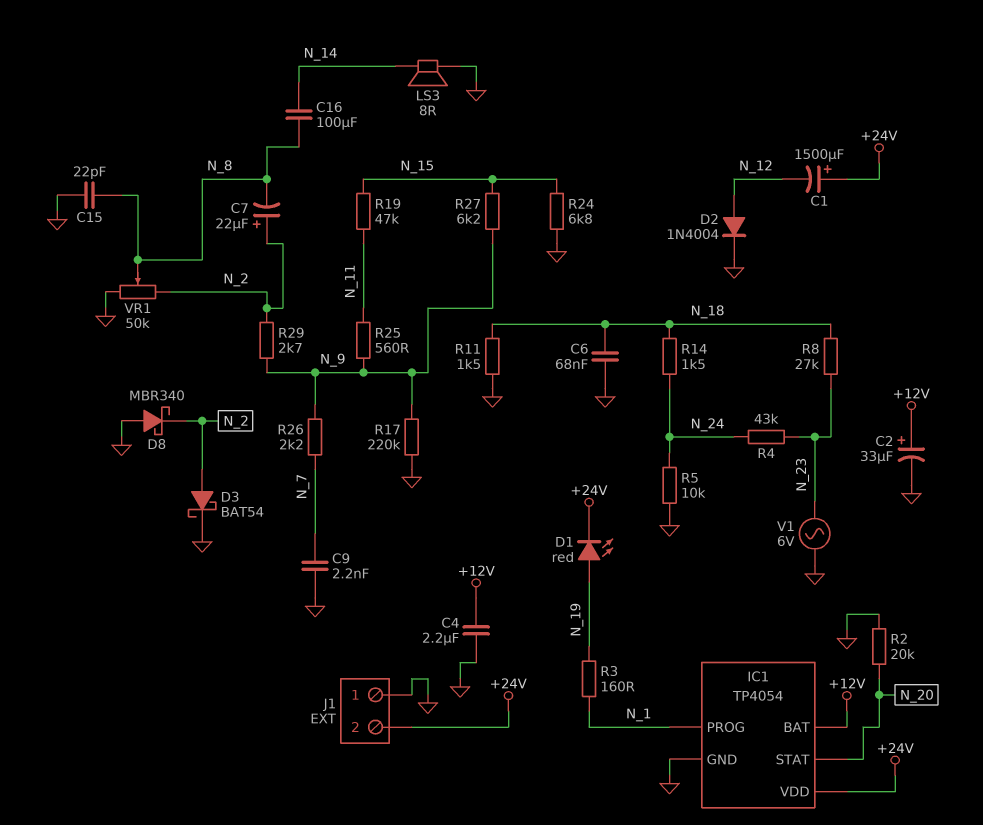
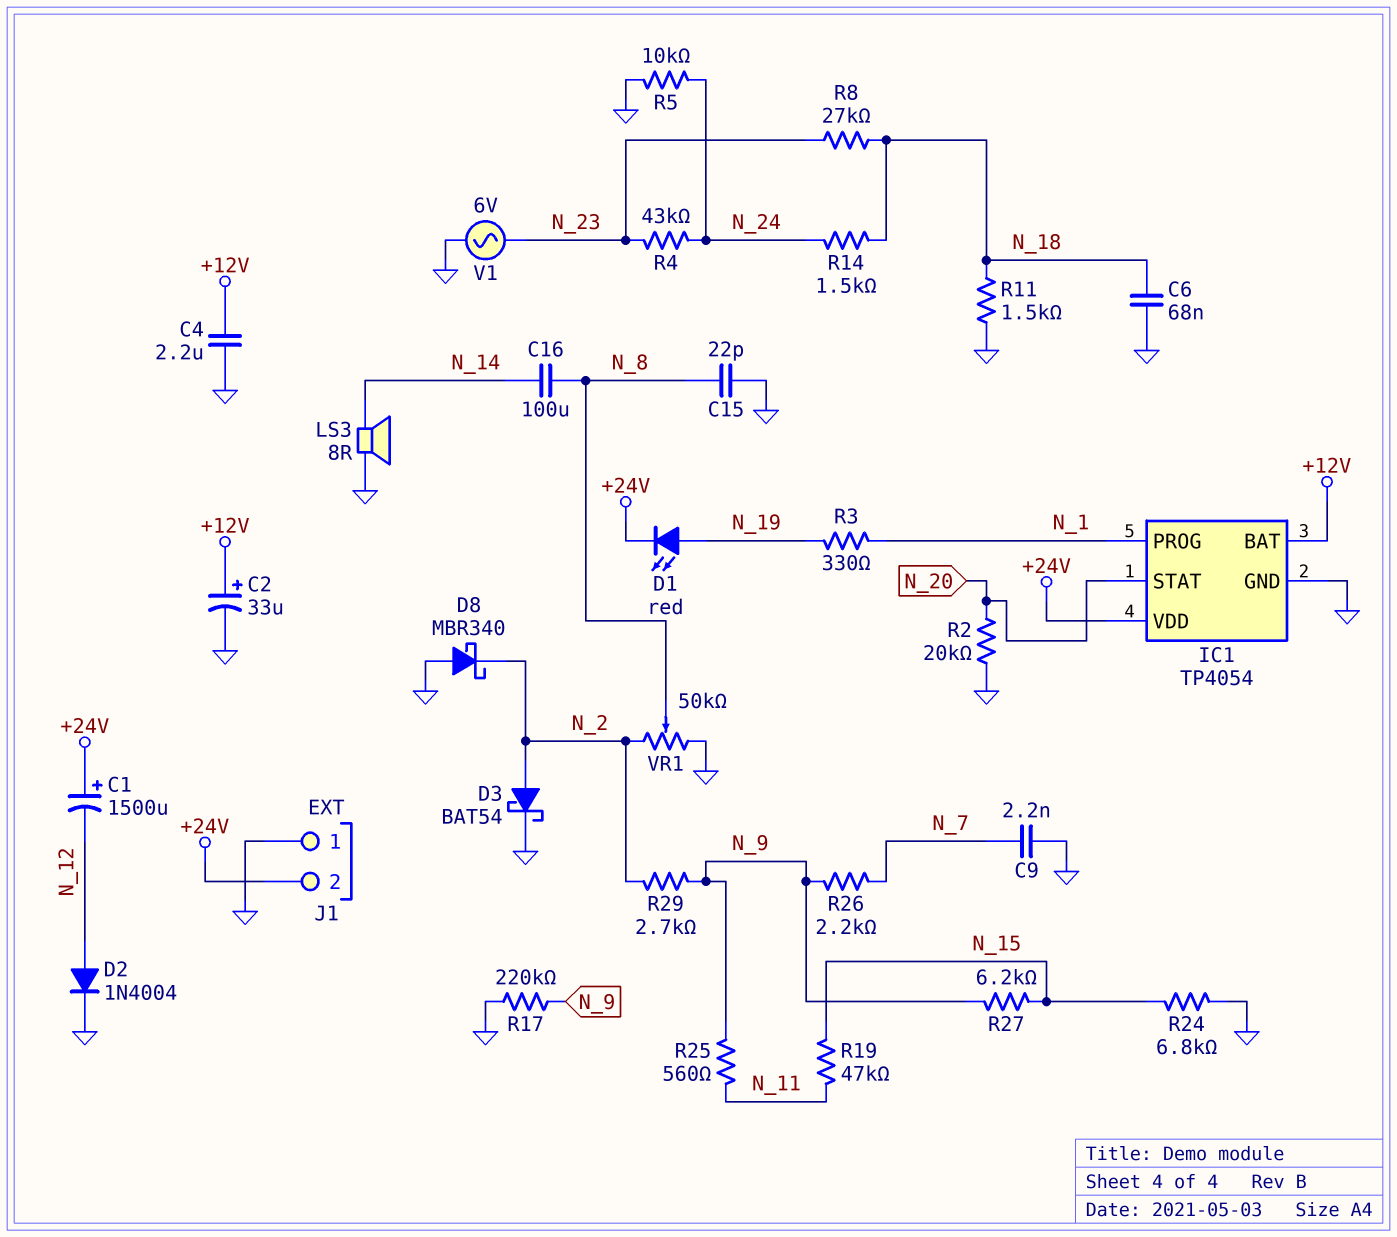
C7: 22uF (plus N_2, minus N_8) -> none
R3: 160 (N_1, N_19) -> 330 (N_1, N_19)

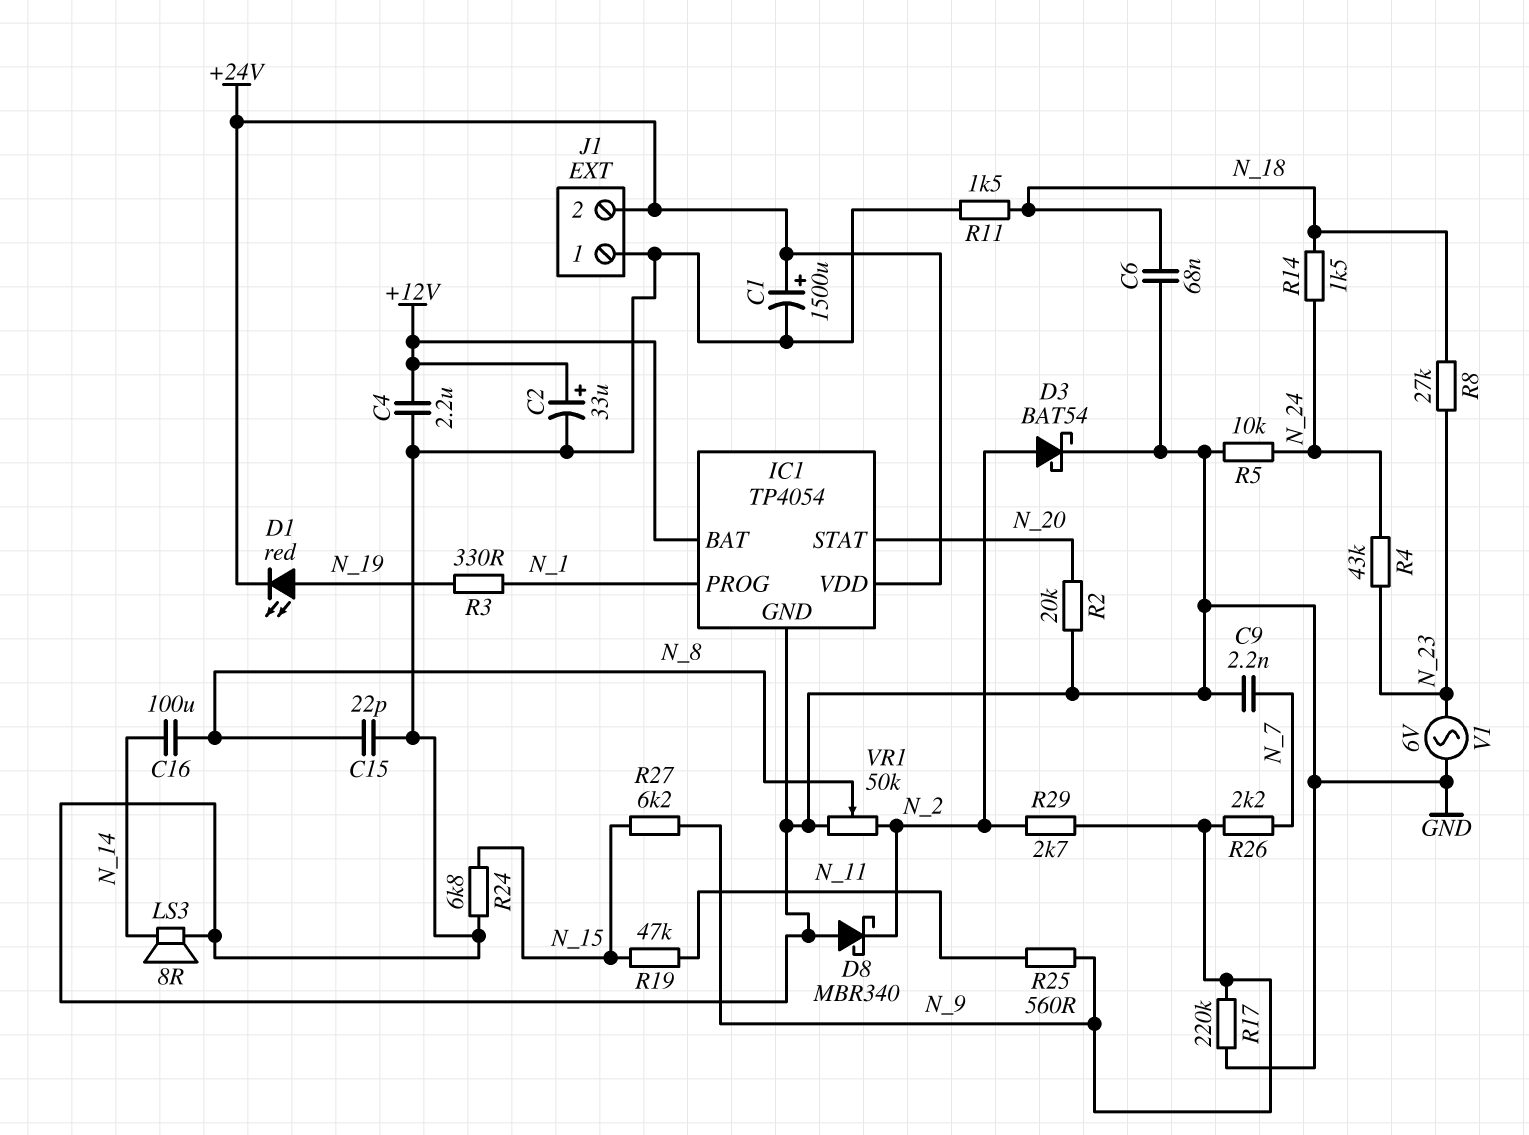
C1: 1500uF (plus +24V, minus N_12) -> 1500uF (plus +24V, minus GND)
D2: diode 1N4004 (A N_12, K GND) -> none

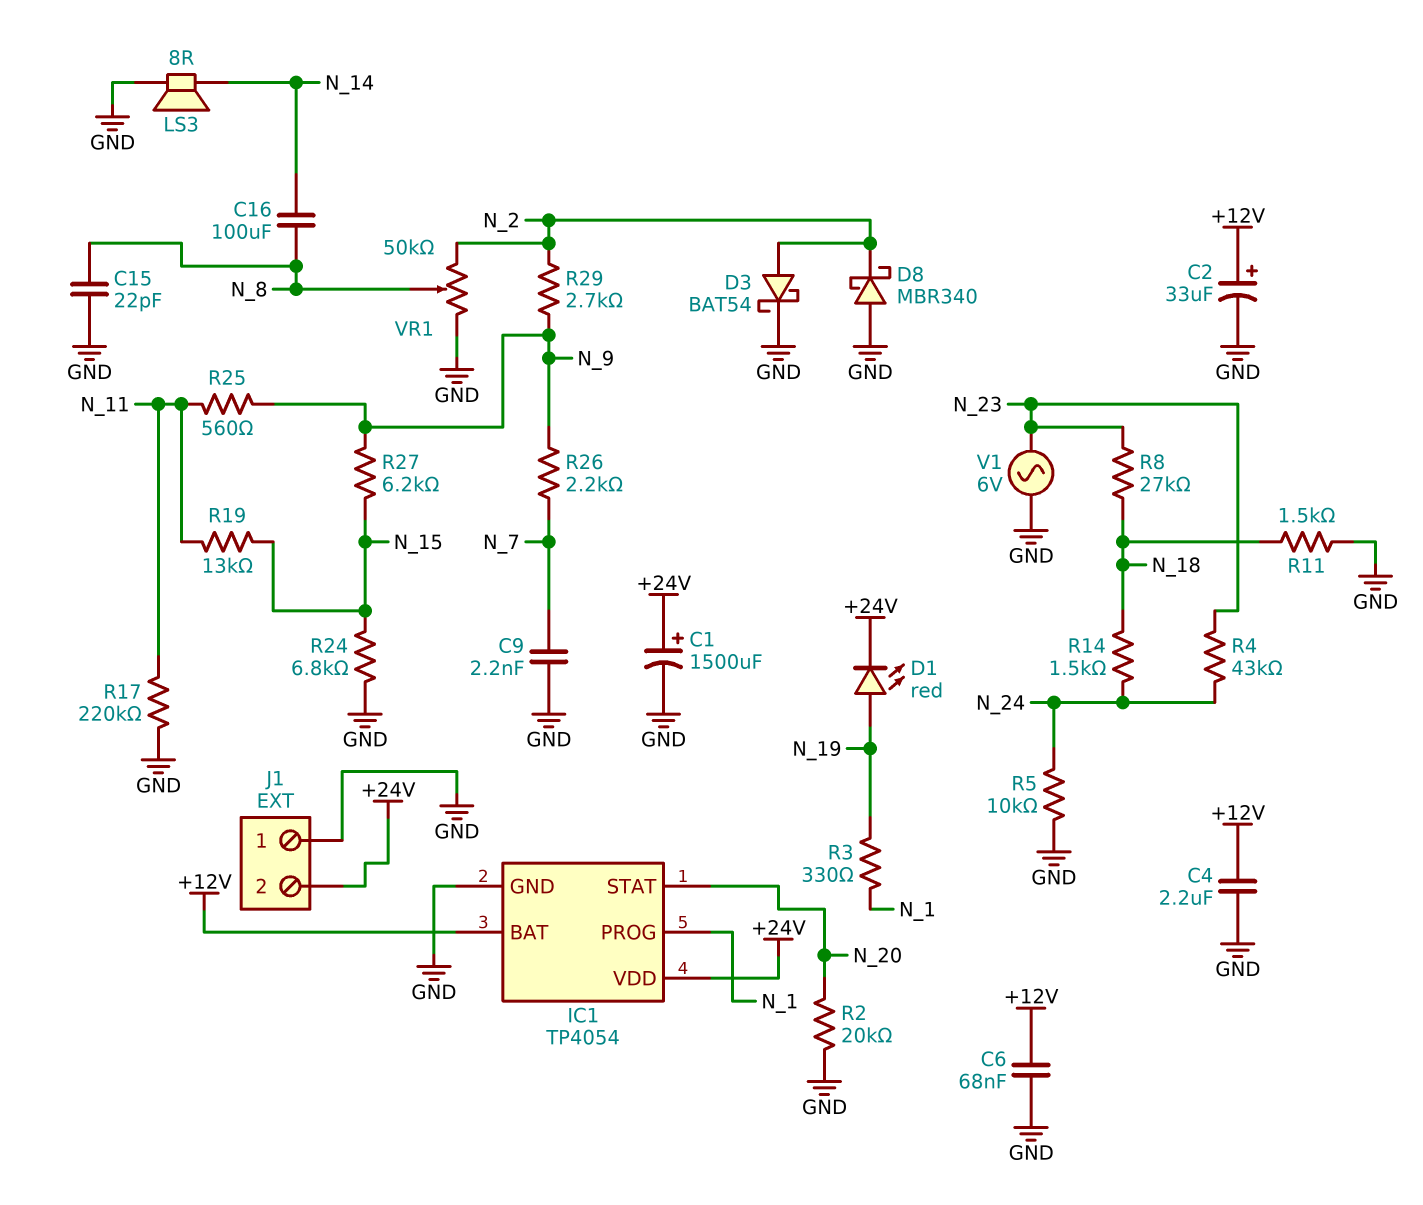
C6: 68nF (GND, N_18) -> 68nF (+12V, GND)
R17: 220k (GND, N_9) -> 220k (GND, N_11)
R19: 47k (N_11, N_15) -> 13k (N_11, N_15)

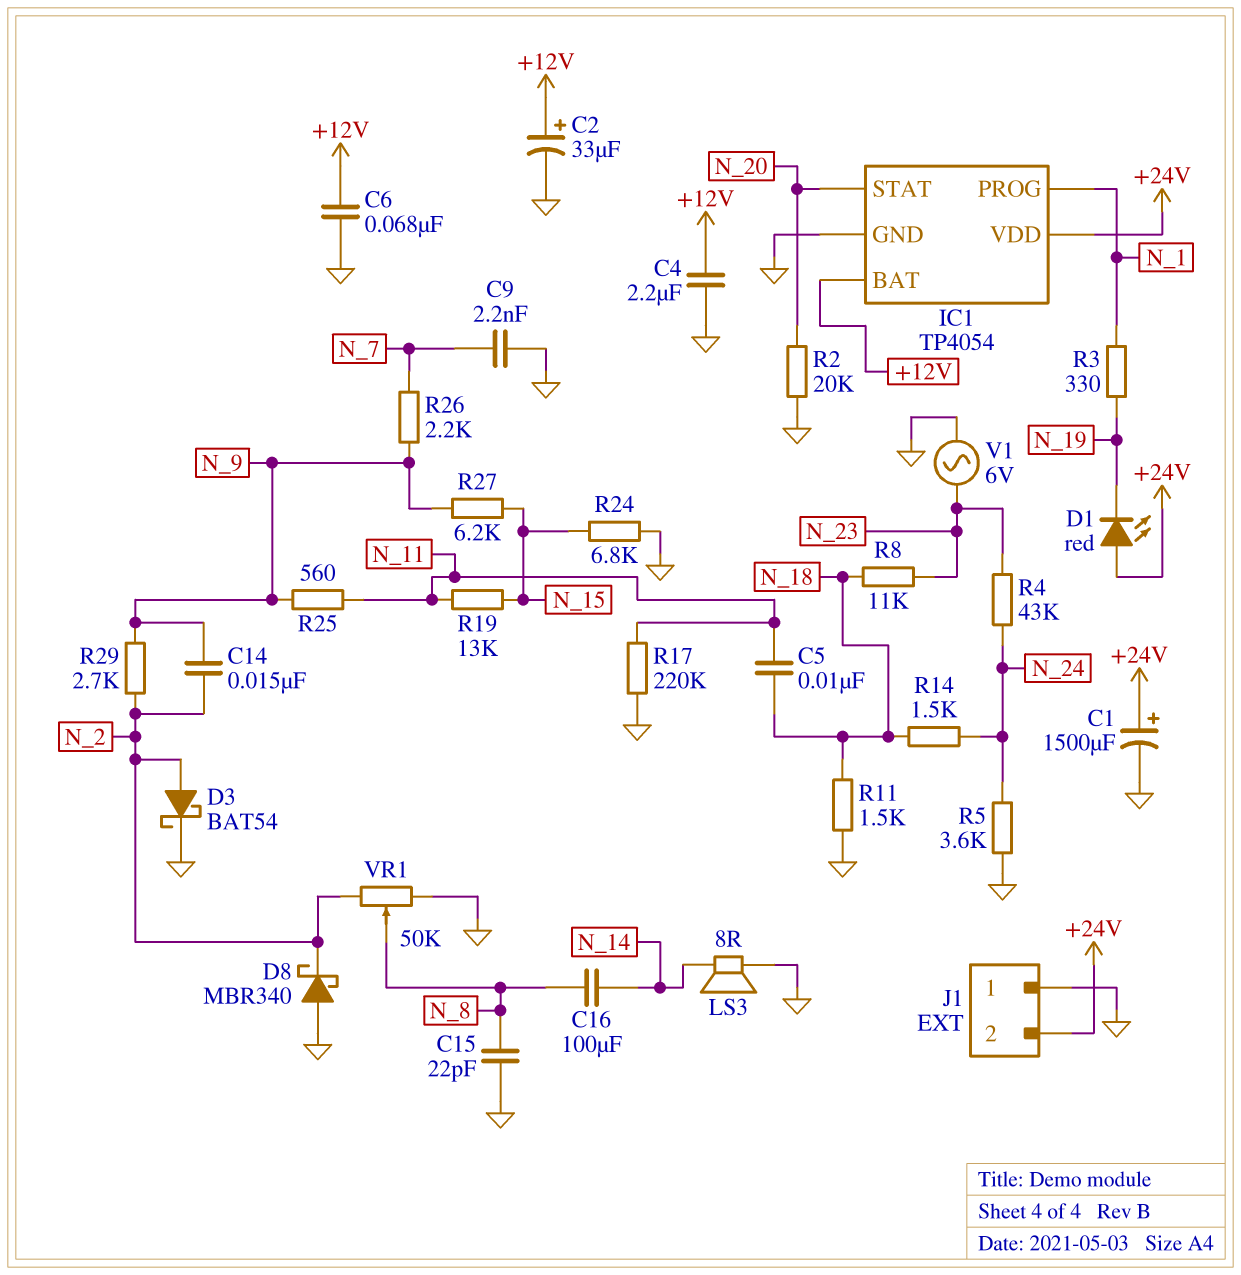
C5: none -> 10nF (N_11, N_18)
C14: none -> 15nF (N_2, N_9)
D1: LED red (A N_19, K +24V) -> LED red (A +24V, K N_19)
R5: 10k (GND, N_24) -> 3.6k (GND, N_24)
R8: 27k (N_18, N_23) -> 11k (N_18, N_23)

